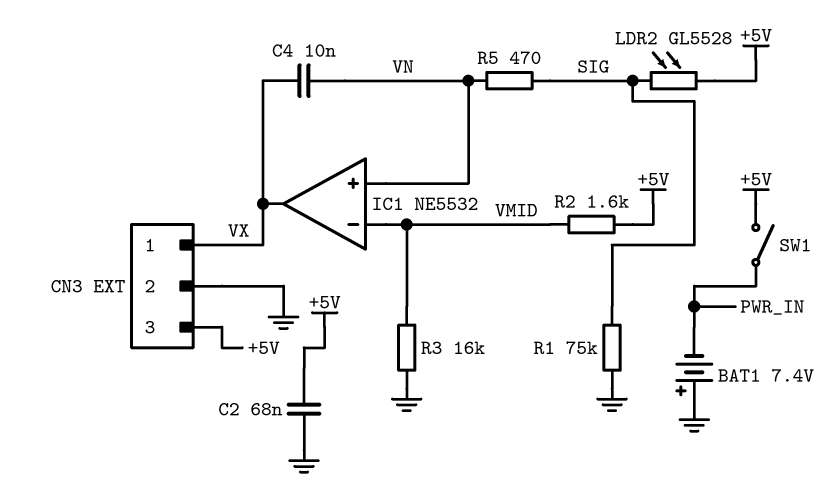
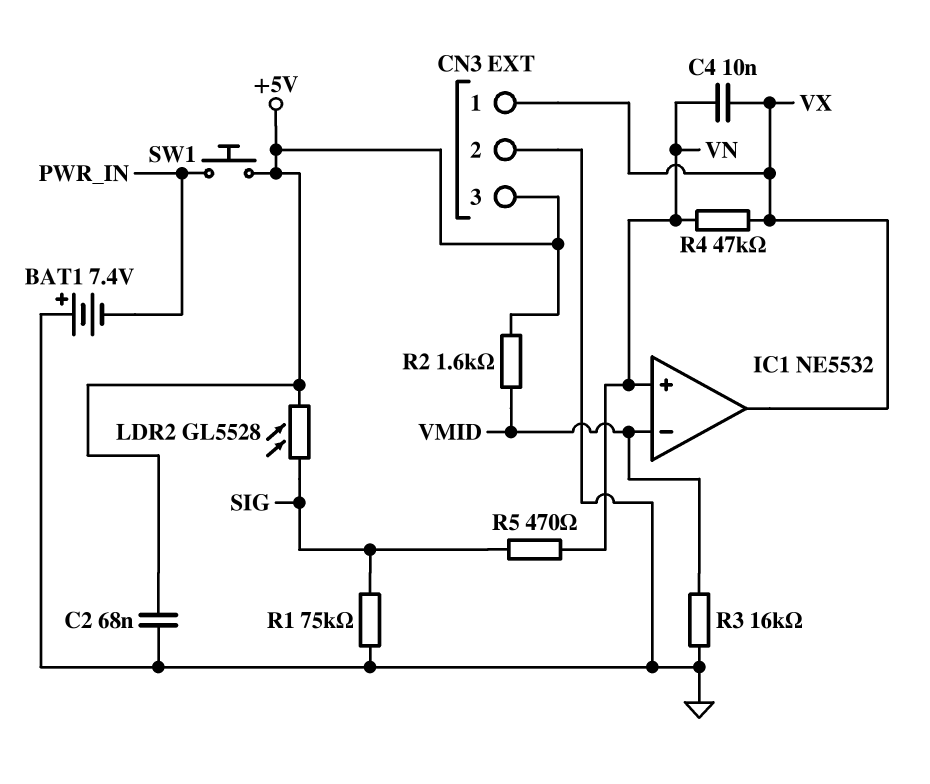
R4: none -> 47k (VN, VX)
SW1: switch (+5V, PWR_IN) -> button (+5V, PWR_IN)

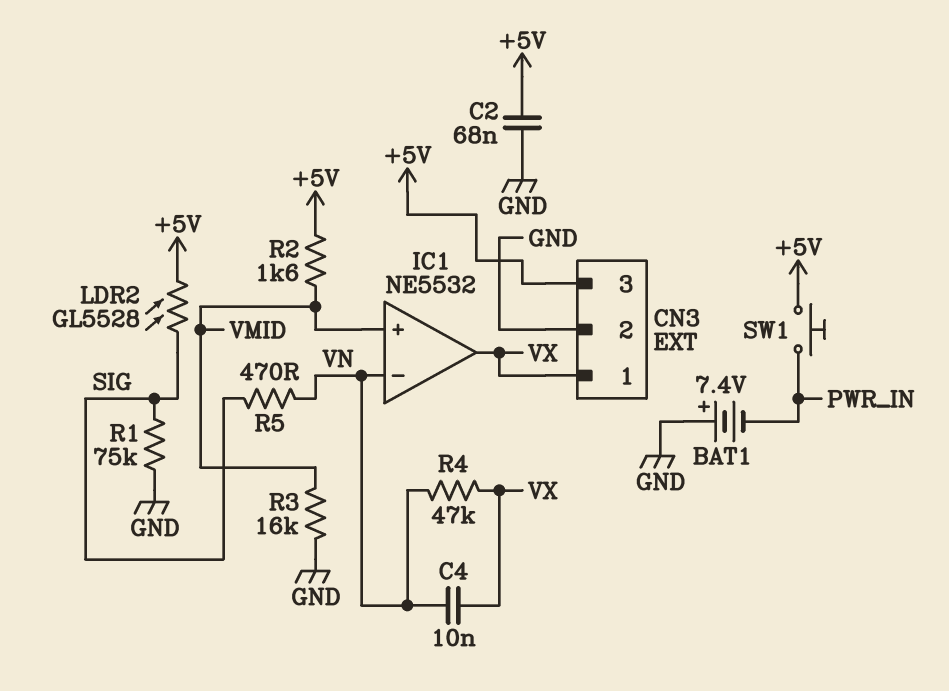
IC1 pin in+: VN -> VMID
IC1 pin in-: VMID -> VN

